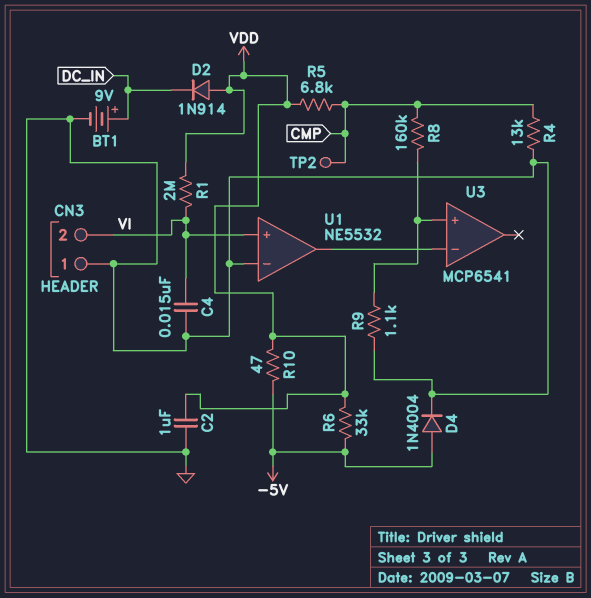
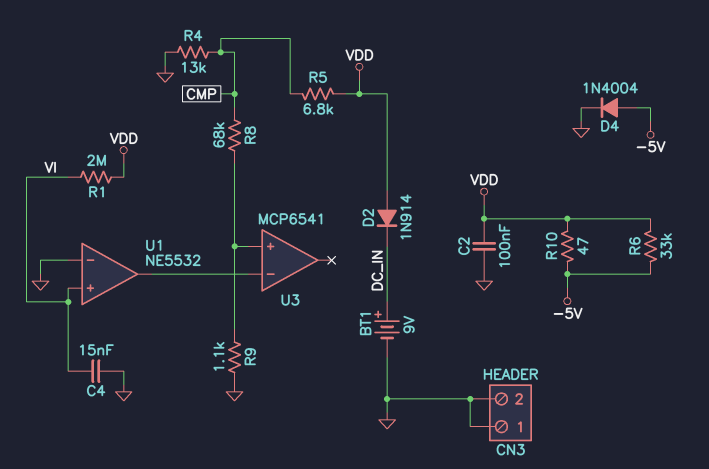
C2: 1uF (GND, VDD) -> 100nF (GND, VDD)
CN3 pin 2: VI -> GND
R8: 160k (CMP, U3/in+) -> 68k (CMP, U3/in+)
TP2: test point (CMP) -> none

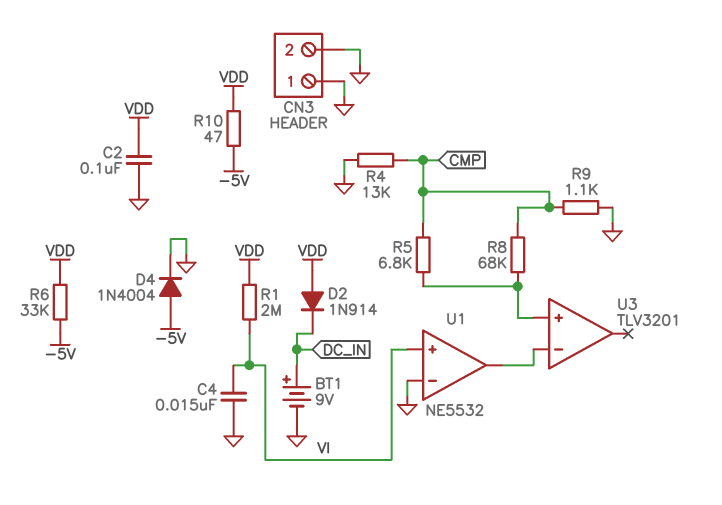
R5: 6.8k (CMP, VDD) -> 6.8k (CMP, U3/in+)
R9: 1.1k (GND, U3/in+) -> 1.1k (CMP, GND)
U3: MCP6541 -> TLV3201

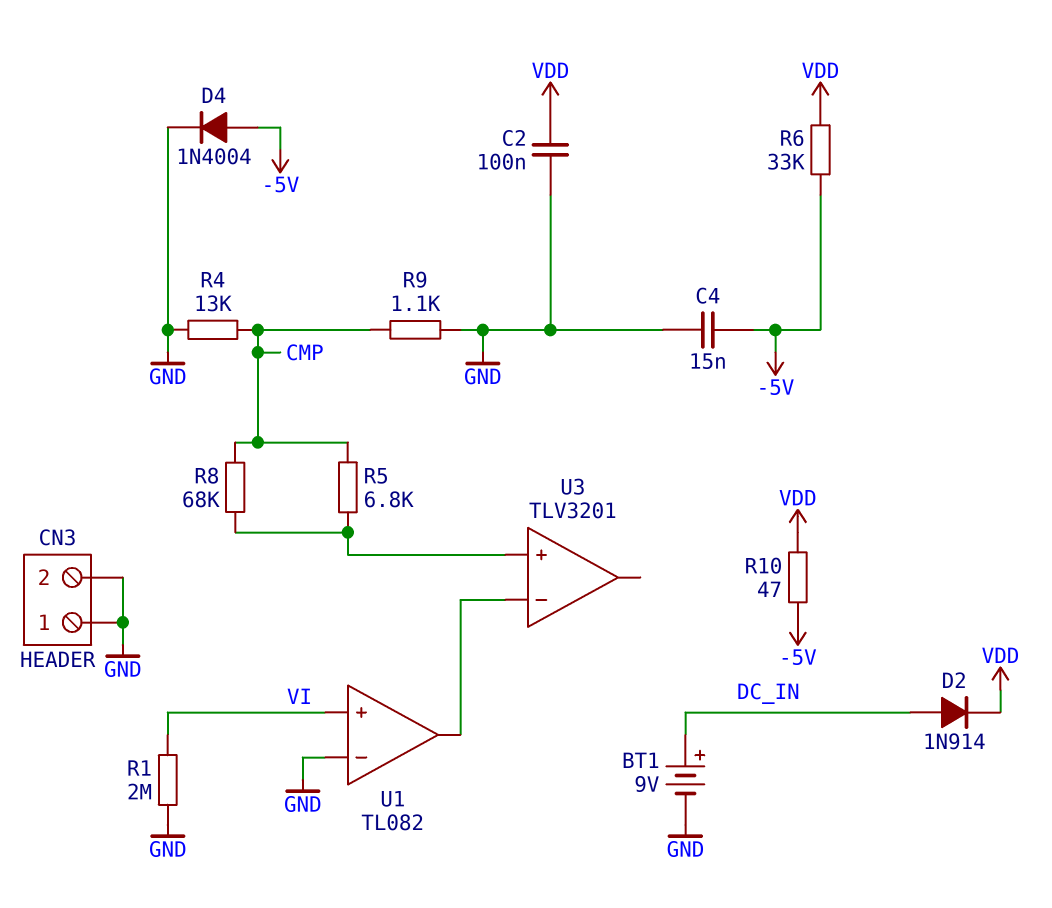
C4: 15nF (GND, VI) -> 15nF (-5V, GND)
D2: diode 1N914 (A VDD, K DC_IN) -> diode 1N914 (A DC_IN, K VDD)
R1: 2M (VDD, VI) -> 2M (GND, VI)
U1: NE5532 -> TL082

